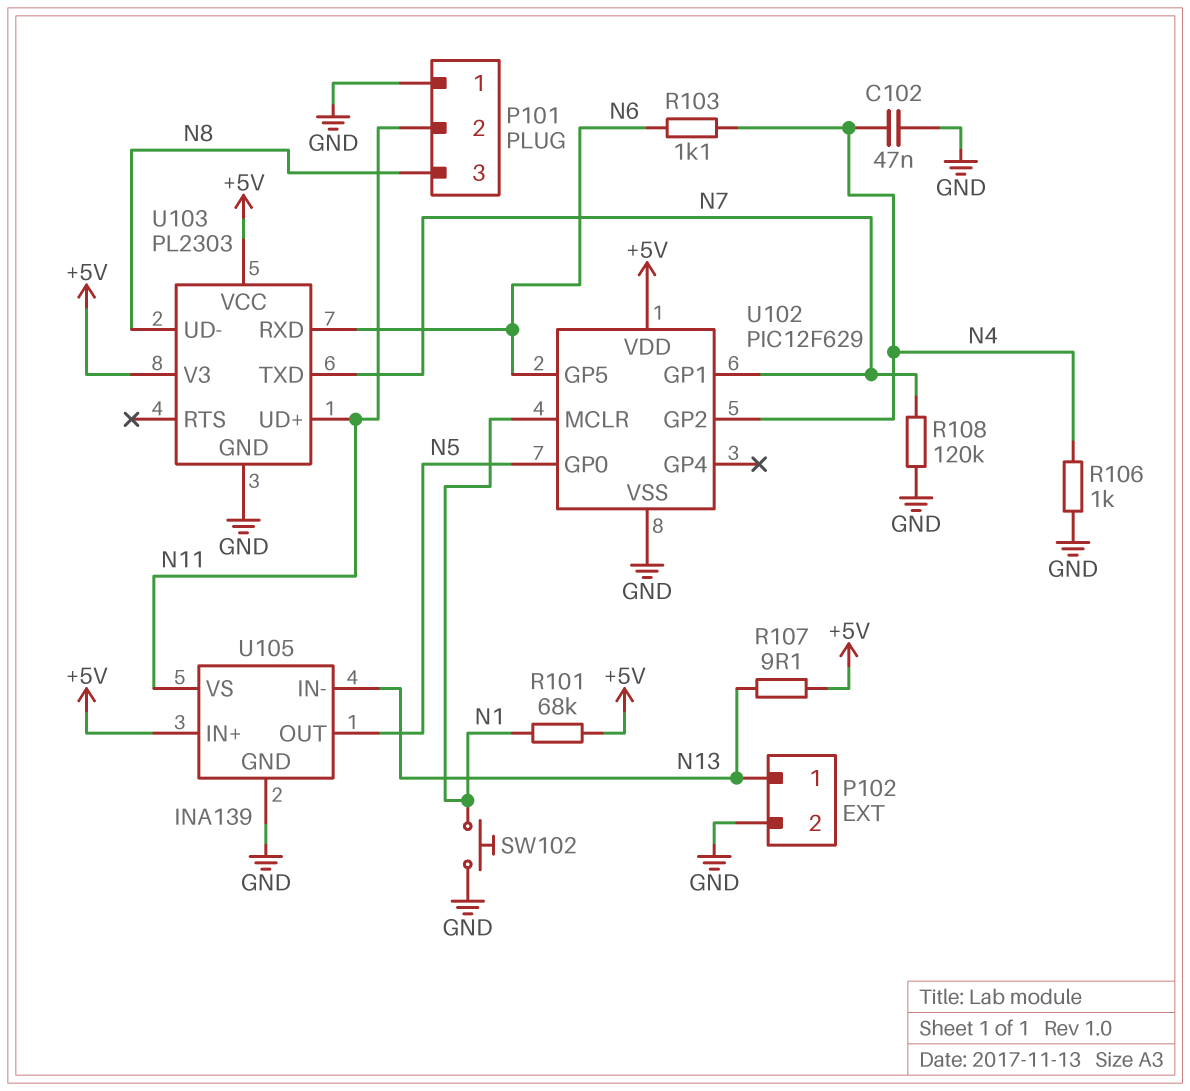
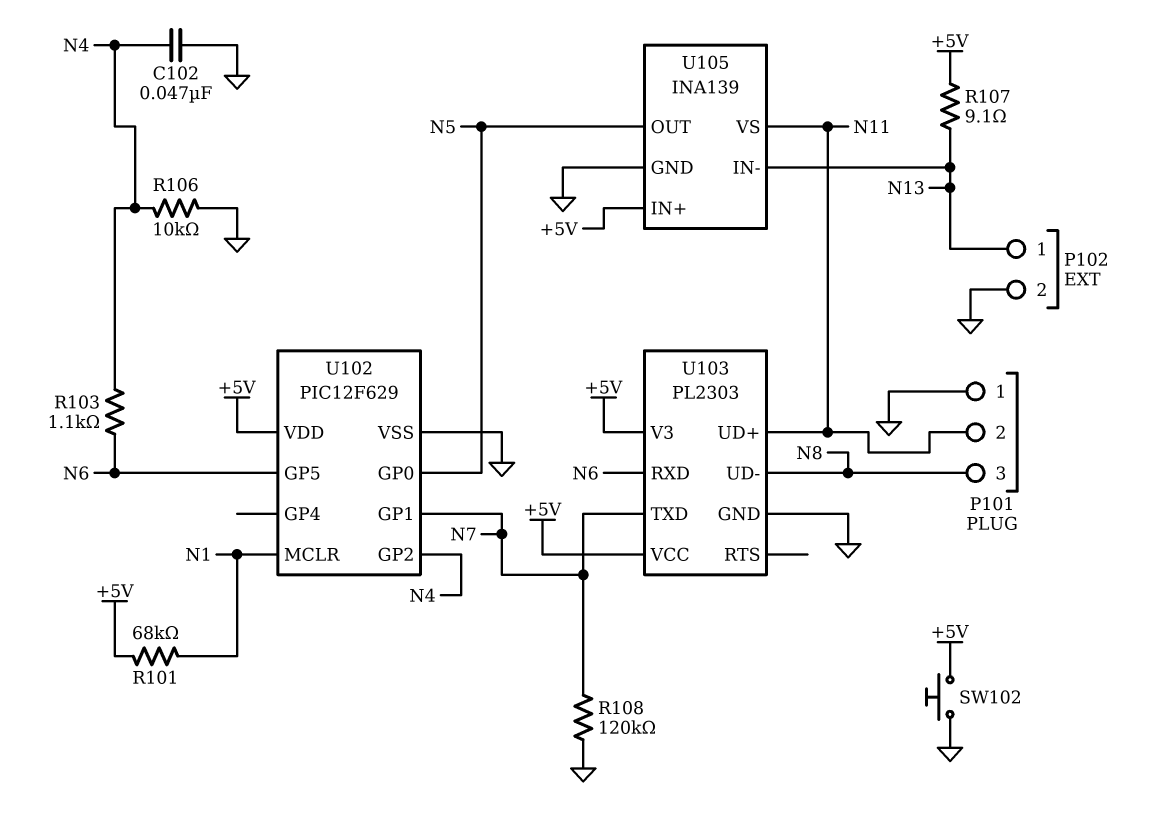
R106: 1k (GND, N4) -> 10k (GND, N4)
SW102: button (GND, N1) -> button (+5V, GND)

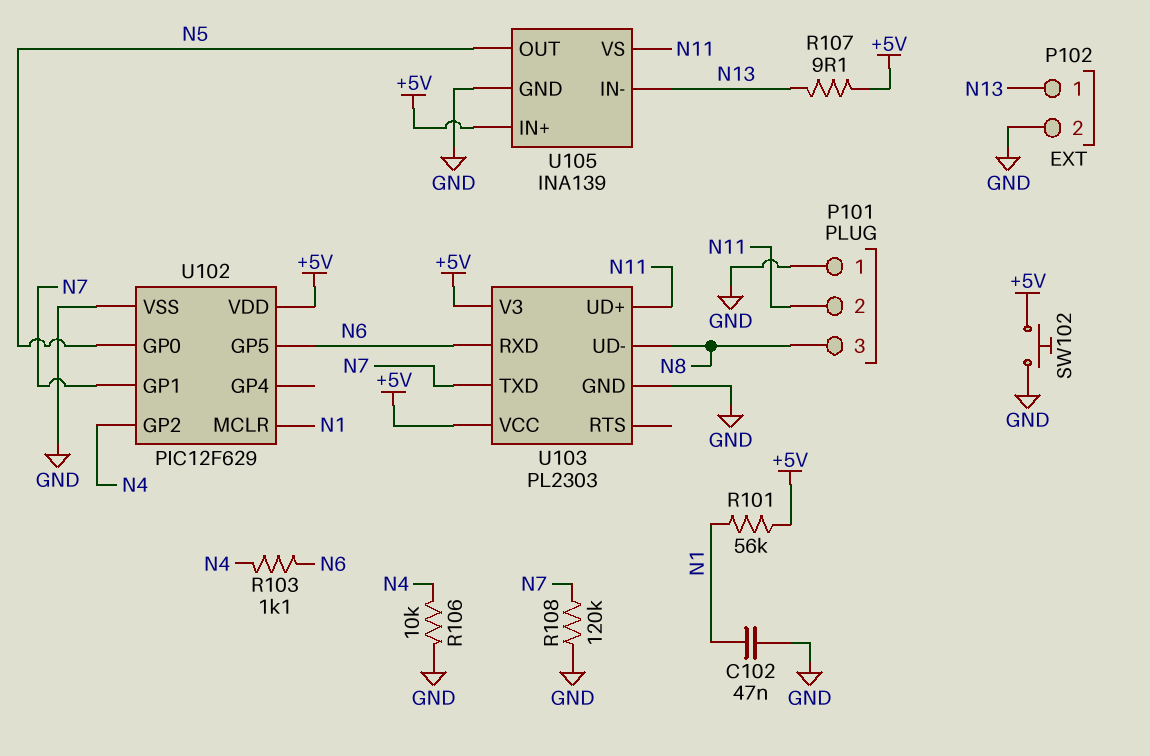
C102: 47nF (GND, N4) -> 47nF (GND, N1)
R101: 68k (+5V, N1) -> 56k (+5V, N1)

